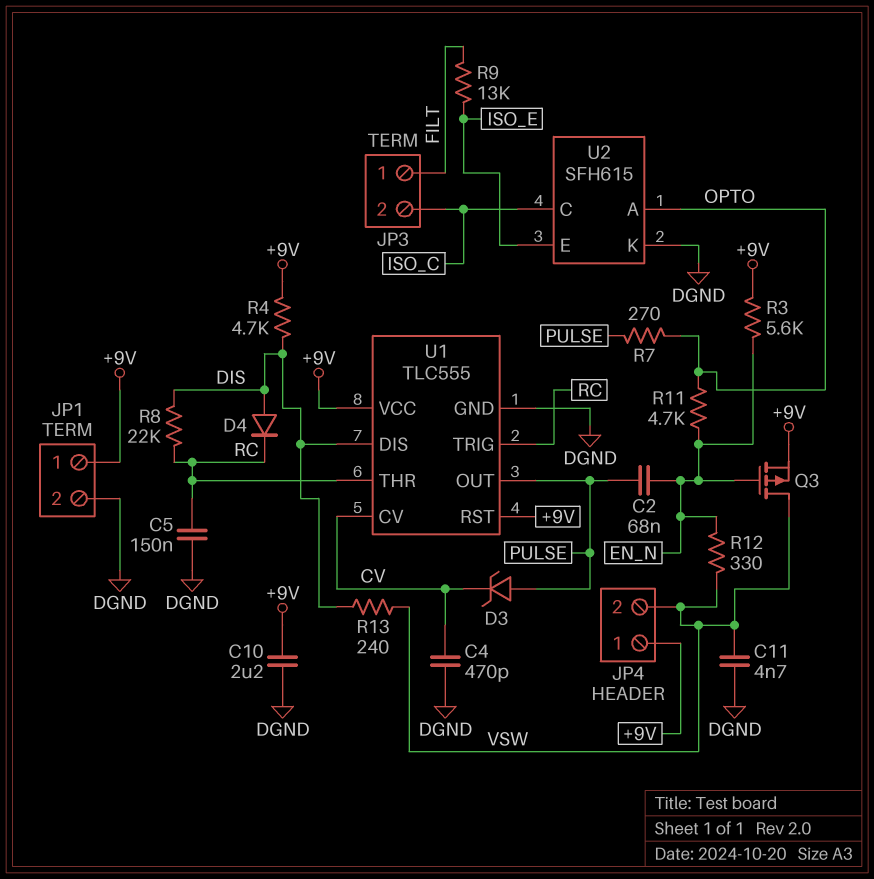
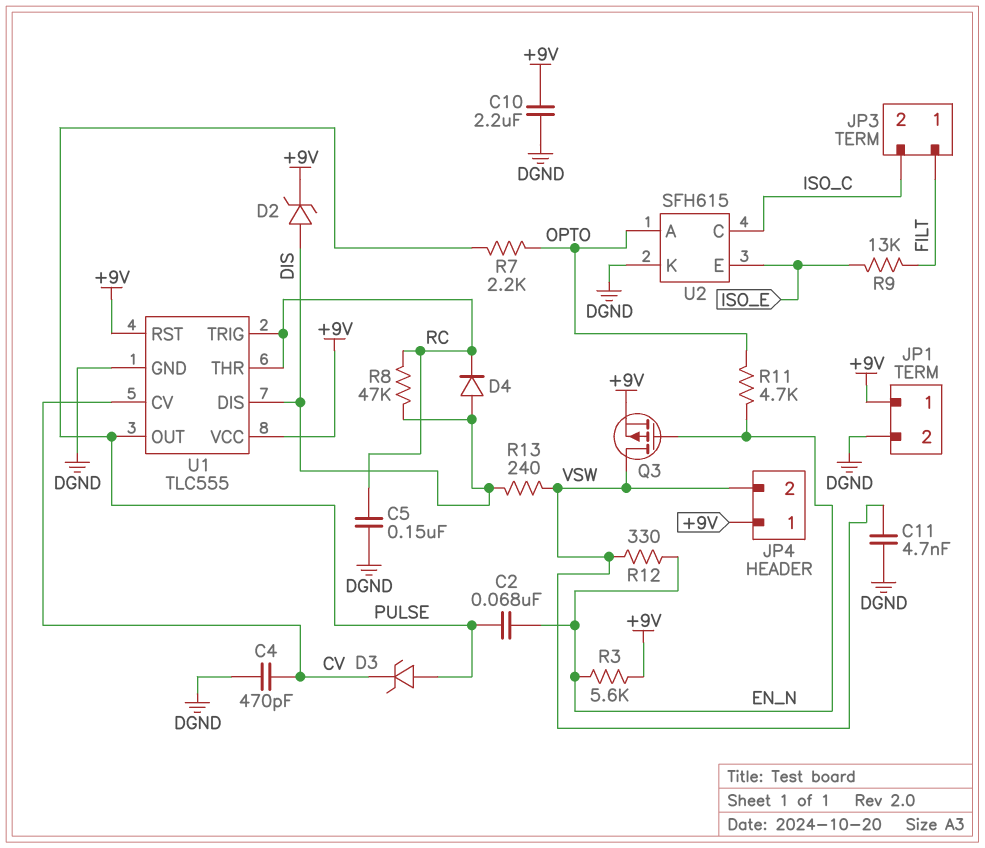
D2: none -> zener (A DIS, K +9V)
R4: 4.7k (+9V, DIS) -> none
R7: 270 (OPTO, PULSE) -> 2.2k (OPTO, PULSE)
R8: 22k (DIS, RC) -> 47k (DIS, RC)

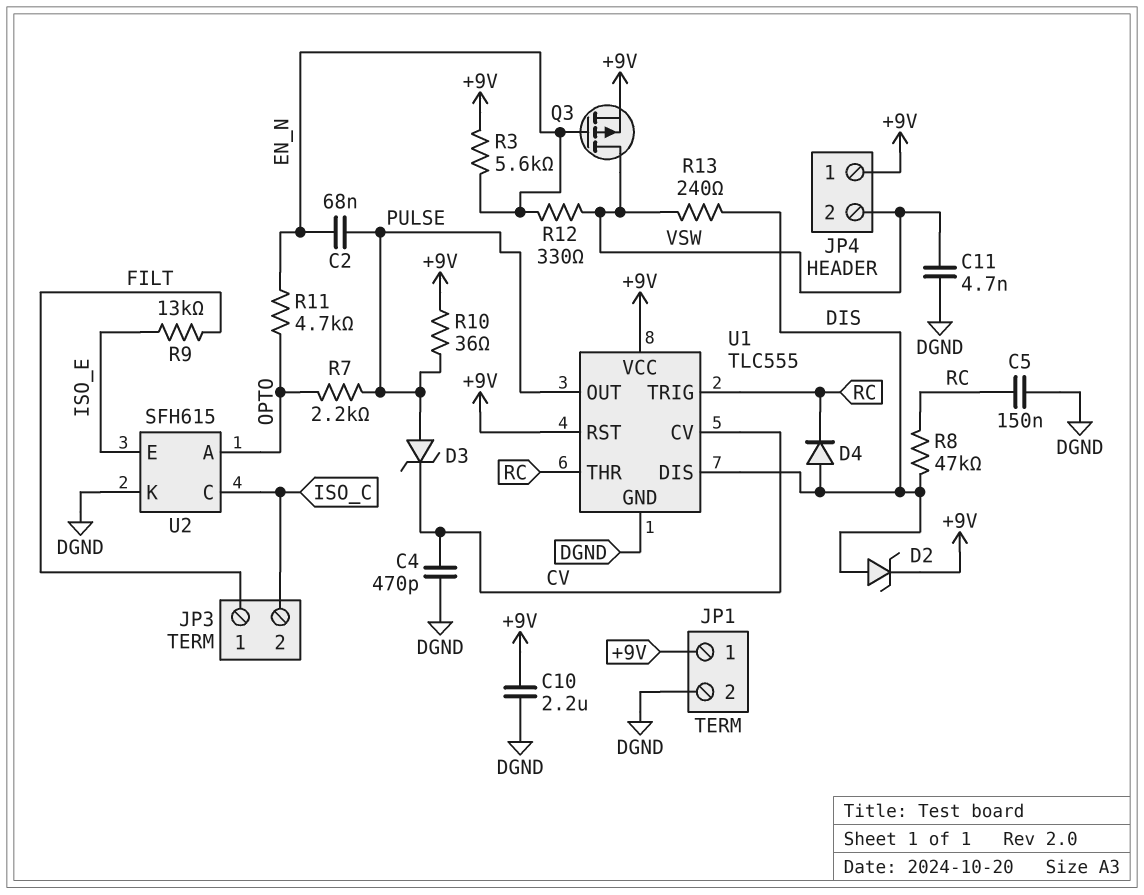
R10: none -> 36 (+9V, PULSE)

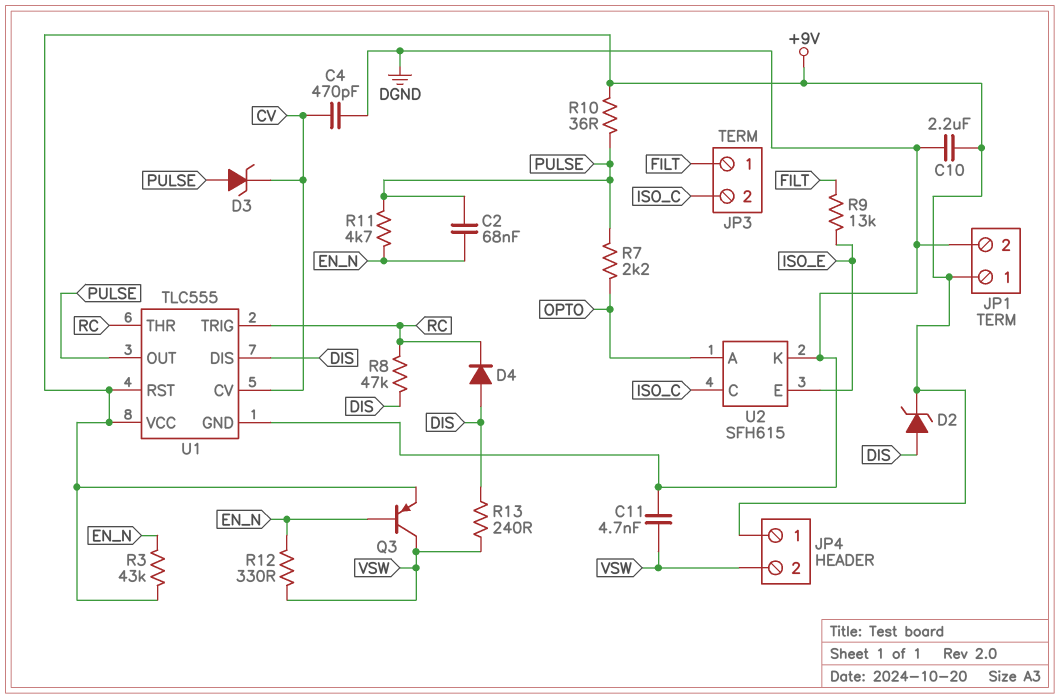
C5: 150nF (DGND, RC) -> none
Q3: PMOS (G EN_N, D VSW, S +9V) -> PNP (B EN_N, C VSW, E +9V)
R3: 5.6k (+9V, EN_N) -> 43k (+9V, EN_N)
R11: 4.7k (EN_N, OPTO) -> 4.7k (EN_N, PULSE)

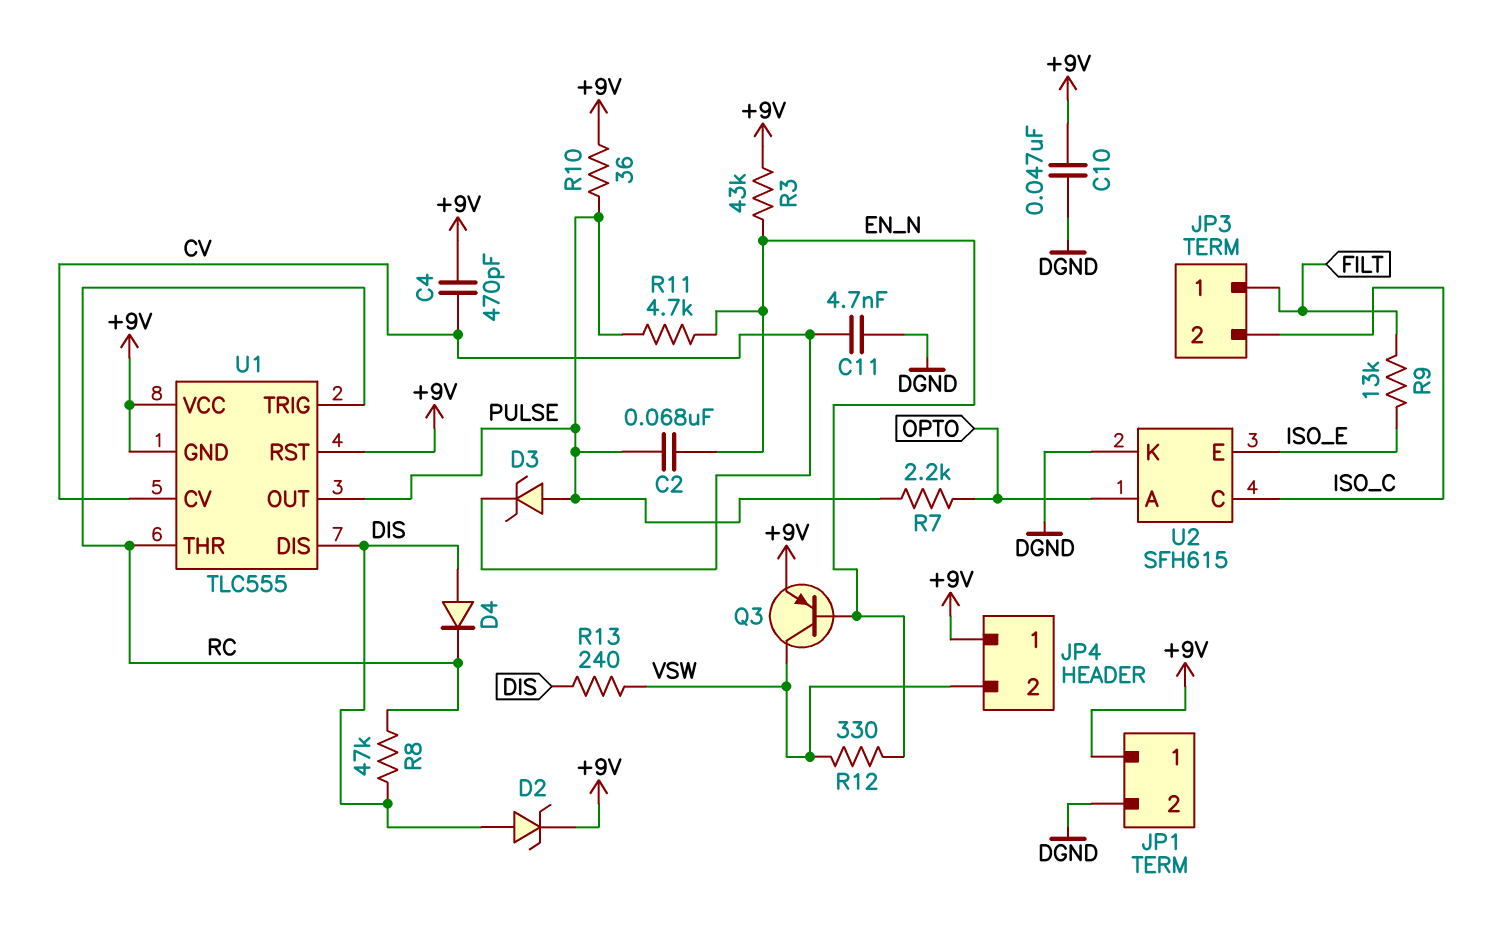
C4: 470pF (CV, DGND) -> 470pF (+9V, CV)
C10: 2.2uF (+9V, DGND) -> 47nF (+9V, DGND)
C11: 4.7nF (DGND, VSW) -> 4.7nF (CV, DGND)
U1 pin GND: DGND -> +9V

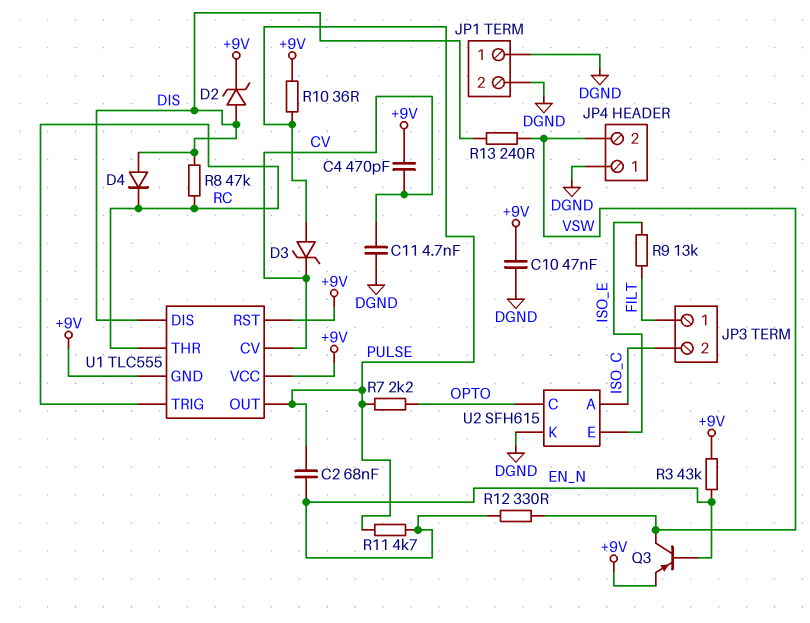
JP1 pin 1: +9V -> DGND
JP4 pin 1: +9V -> DGND
U2 pin A: OPTO -> ISO_C
U2 pin C: ISO_C -> OPTO

